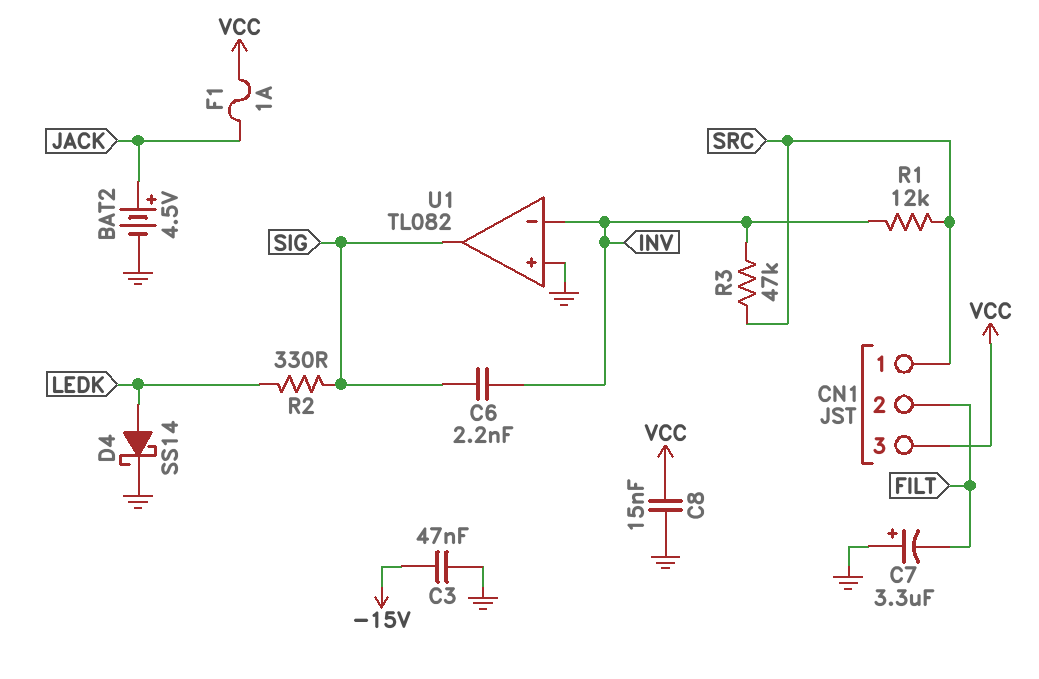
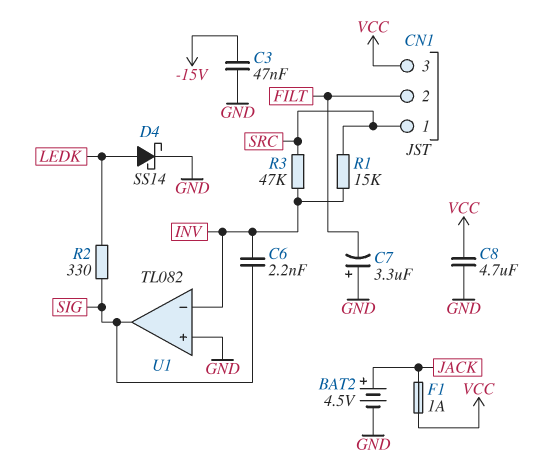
C8: 15nF (GND, VCC) -> 4.7uF (GND, VCC)
R1: 12k (INV, SRC) -> 15k (INV, SRC)

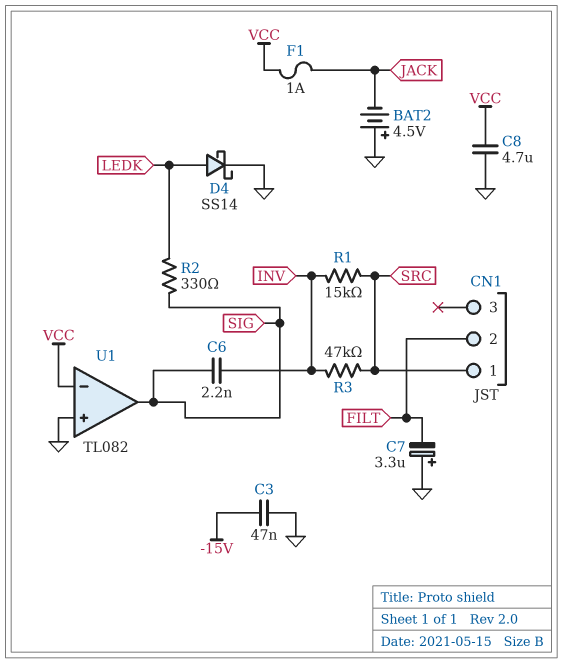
BAT2: 4.5V (plus JACK, minus GND) -> 4.5V (plus GND, minus JACK)
CN1 pin 3: VCC -> none
U1 pin in-: INV -> VCC

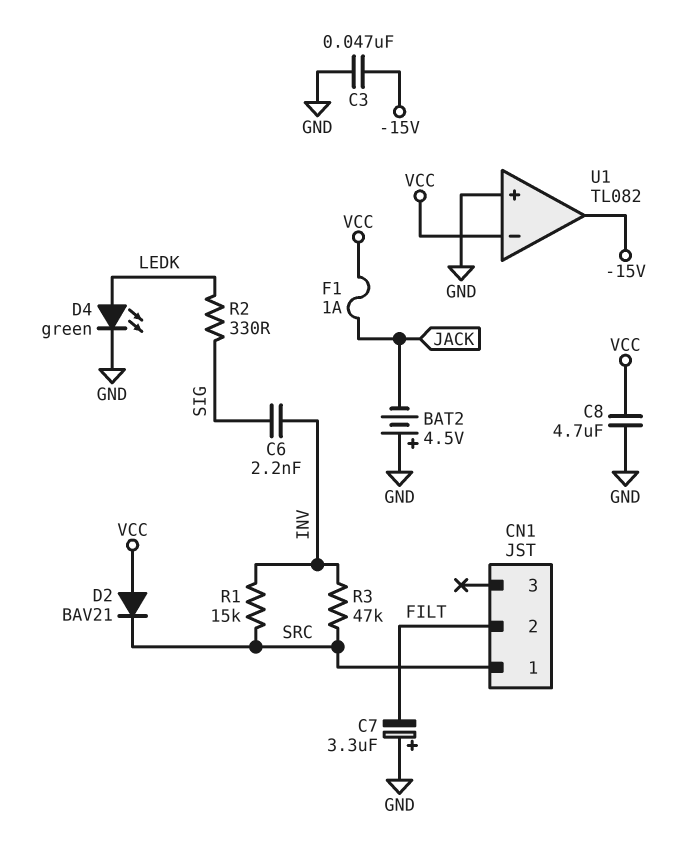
D2: none -> diode BAV21 (A VCC, K SRC)
D4: schottky SS14 (A LEDK, K GND) -> LED green (A LEDK, K GND)
U1 pin out: SIG -> -15V

